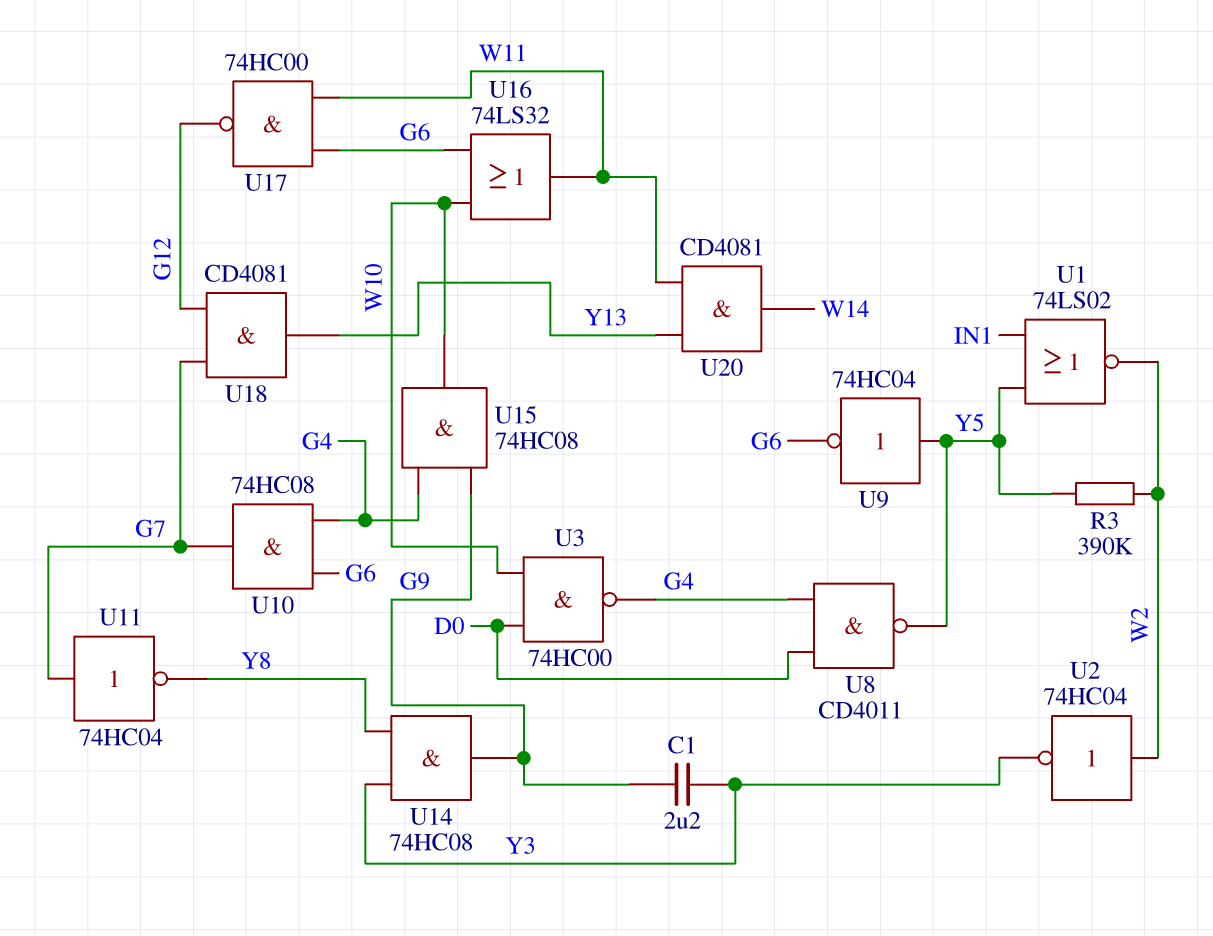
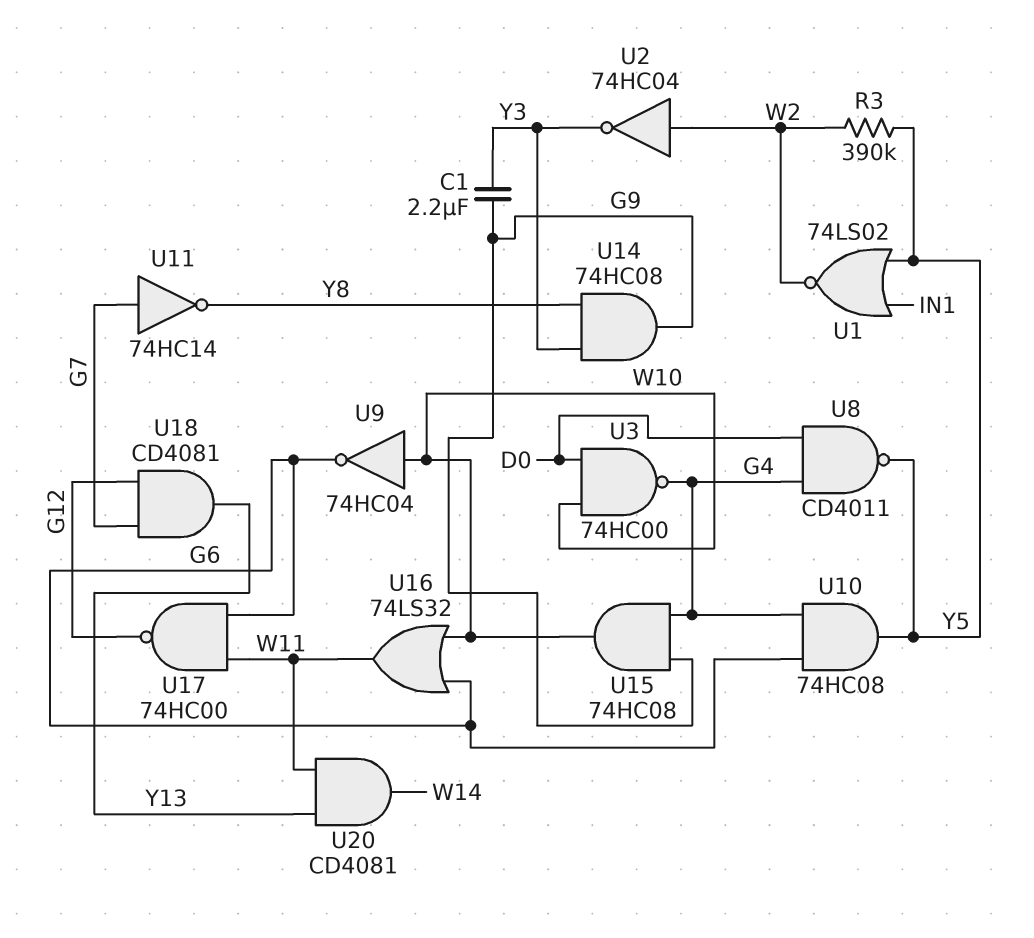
U9: NOT 74HC04 (in Y5, out G6) -> NOT 74HC04 (in W10, out G6)
U10: AND 74HC08 (in G4, in G6, out G7) -> AND 74HC08 (in G4, in G6, out Y5)
U11: NOT 74HC04 (in G7, out Y8) -> NOT 74HC14 (in G7, out Y8)

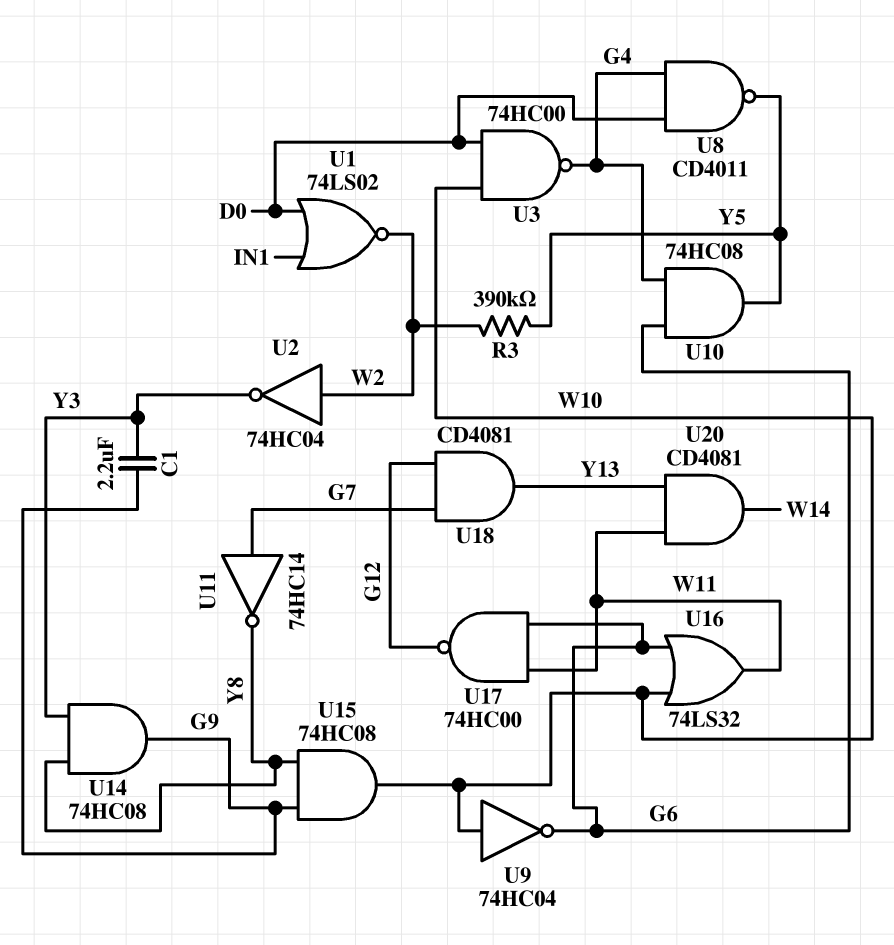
U1: NOR 74LS02 (in IN1, in Y5, out W2) -> NOR 74LS02 (in D0, in IN1, out W2)
U15: AND 74HC08 (in G4, in G9, out W10) -> AND 74HC08 (in G9, in Y8, out W10)

